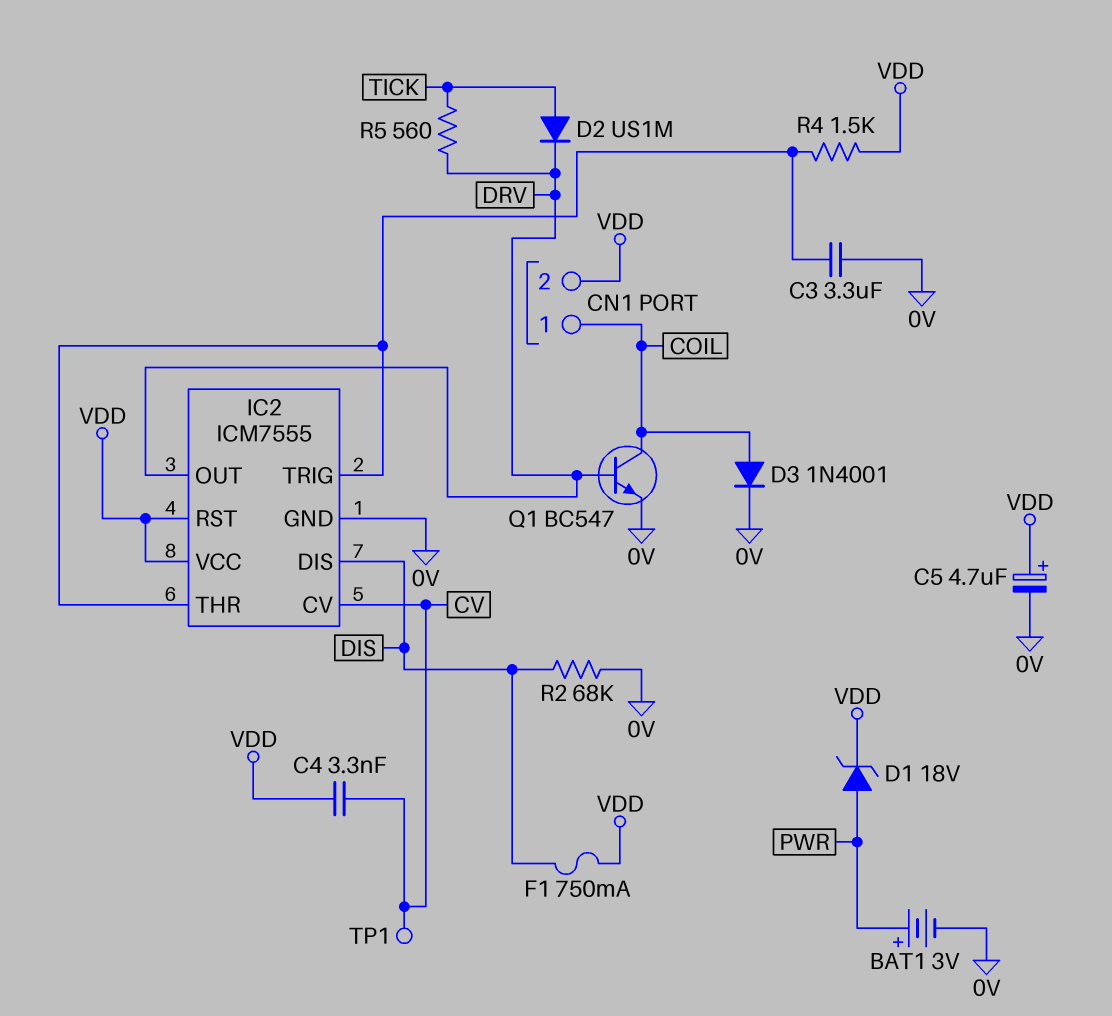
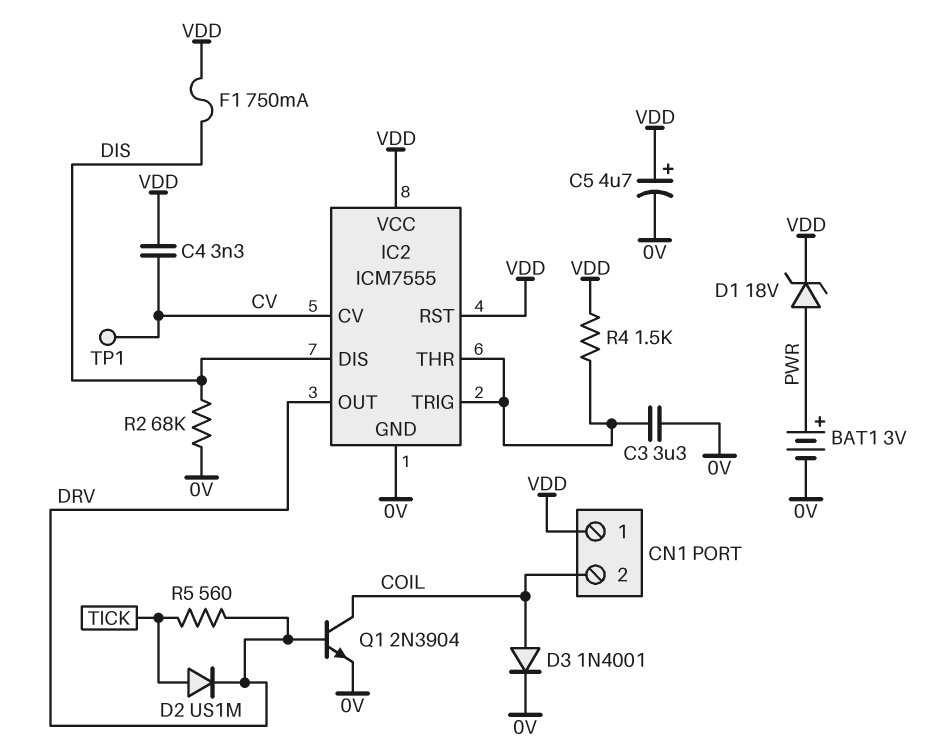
CN1 pin 1: COIL -> VDD
CN1 pin 2: VDD -> COIL
Q1: NPN BC547 (B DRV, C COIL, E 0V) -> NPN 2N3904 (B DRV, C COIL, E 0V)

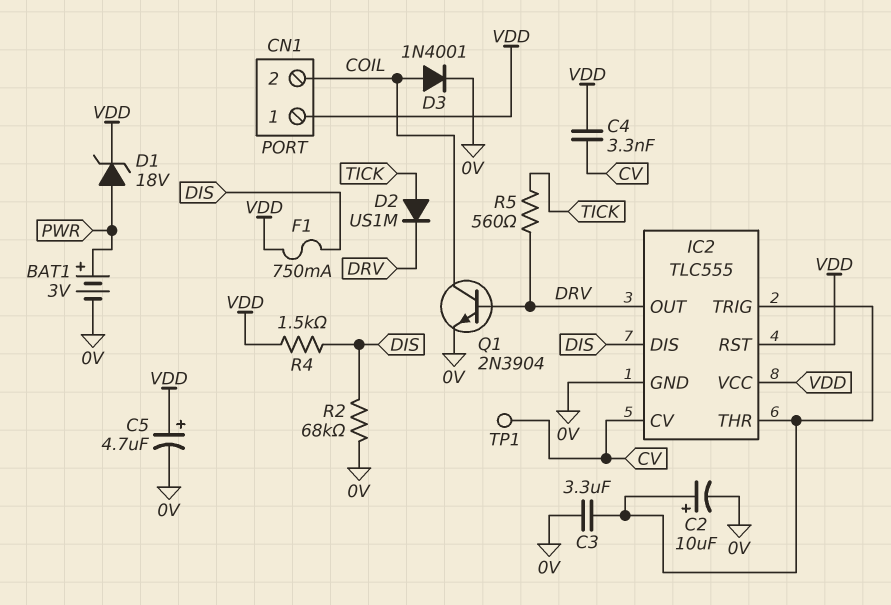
C2: none -> 10uF (plus IC2/THR, minus 0V)
IC2: ICM7555 -> TLC555
R4: 1.5k (IC2/THR, VDD) -> 1.5k (DIS, VDD)

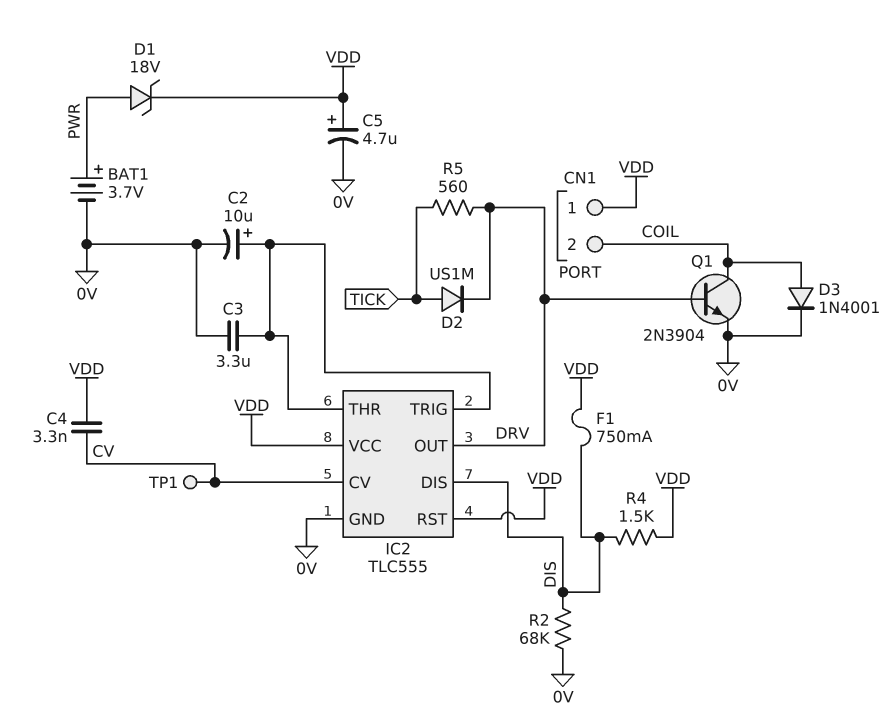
BAT1: 3V (plus PWR, minus 0V) -> 3.7V (plus PWR, minus 0V)

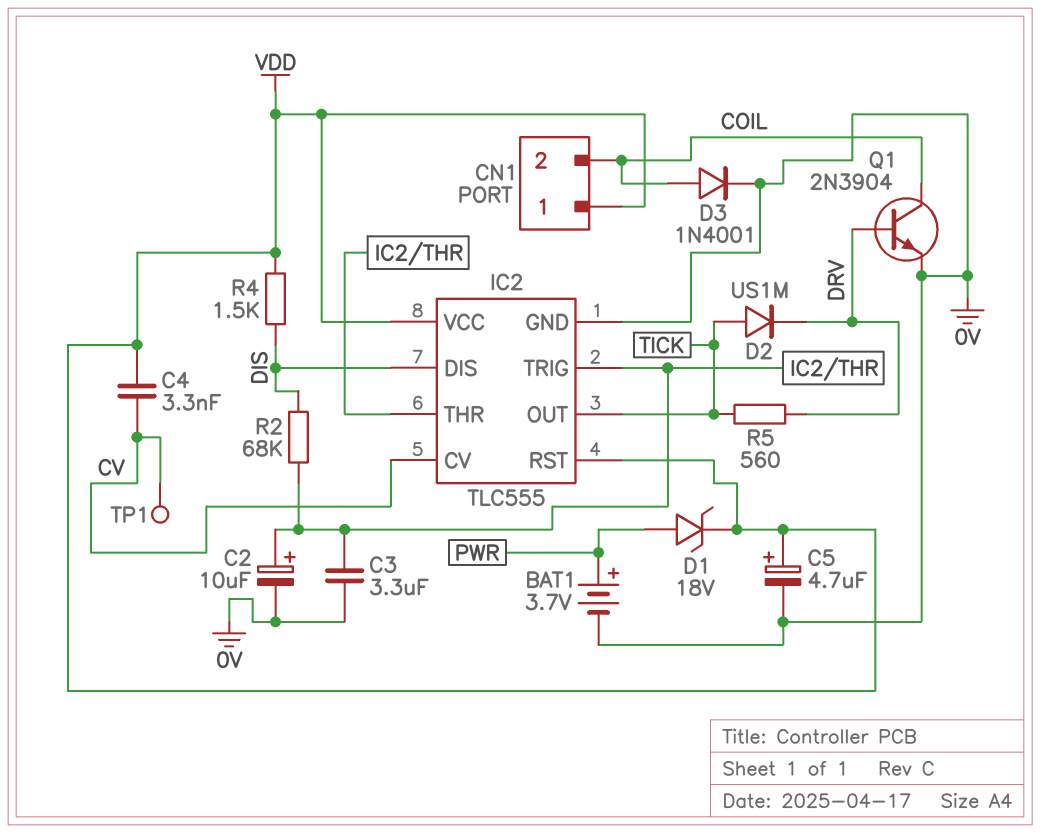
F1: 750mA (DIS, VDD) -> none
IC2 pin OUT: DRV -> TICK
R2: 68k (0V, DIS) -> 68k (DIS, IC2/THR)

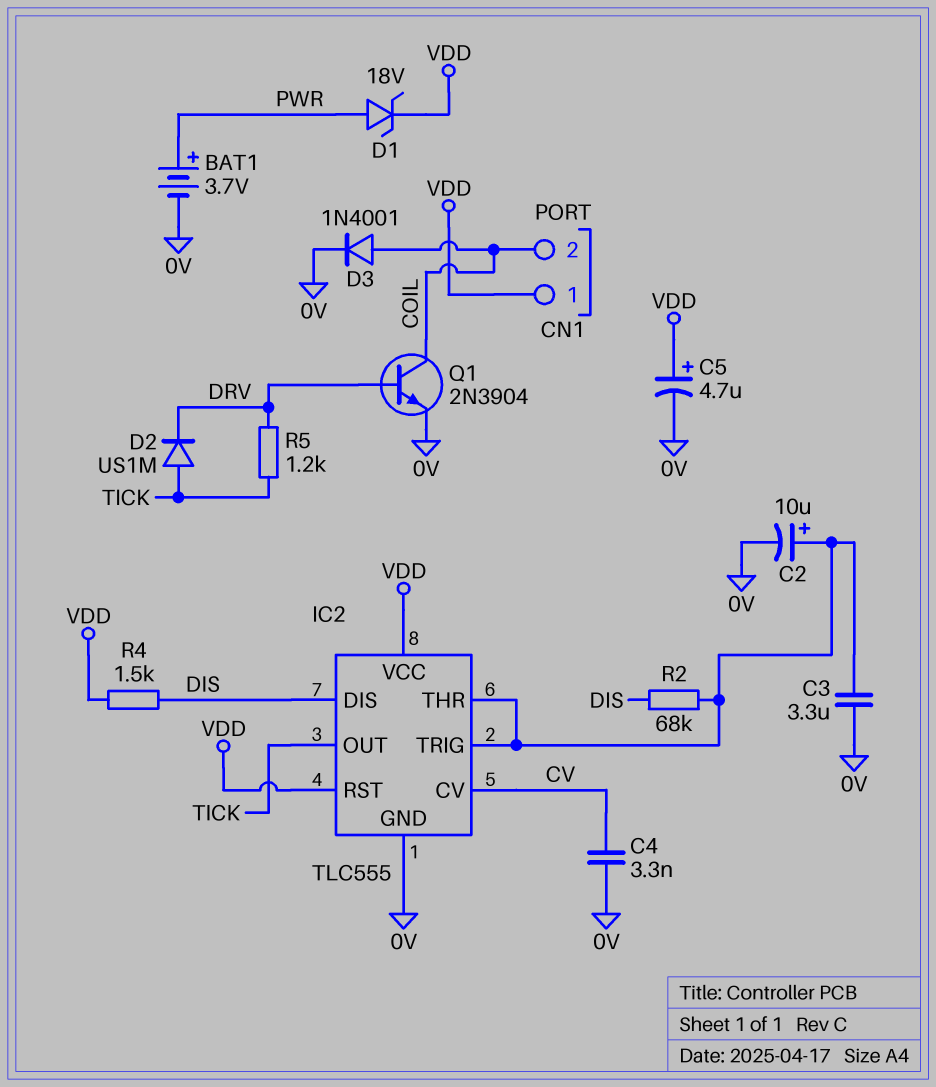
C4: 3.3nF (CV, VDD) -> 3.3nF (0V, CV)
R5: 560 (DRV, TICK) -> 1.2k (DRV, TICK)
TP1: test point (CV) -> none

